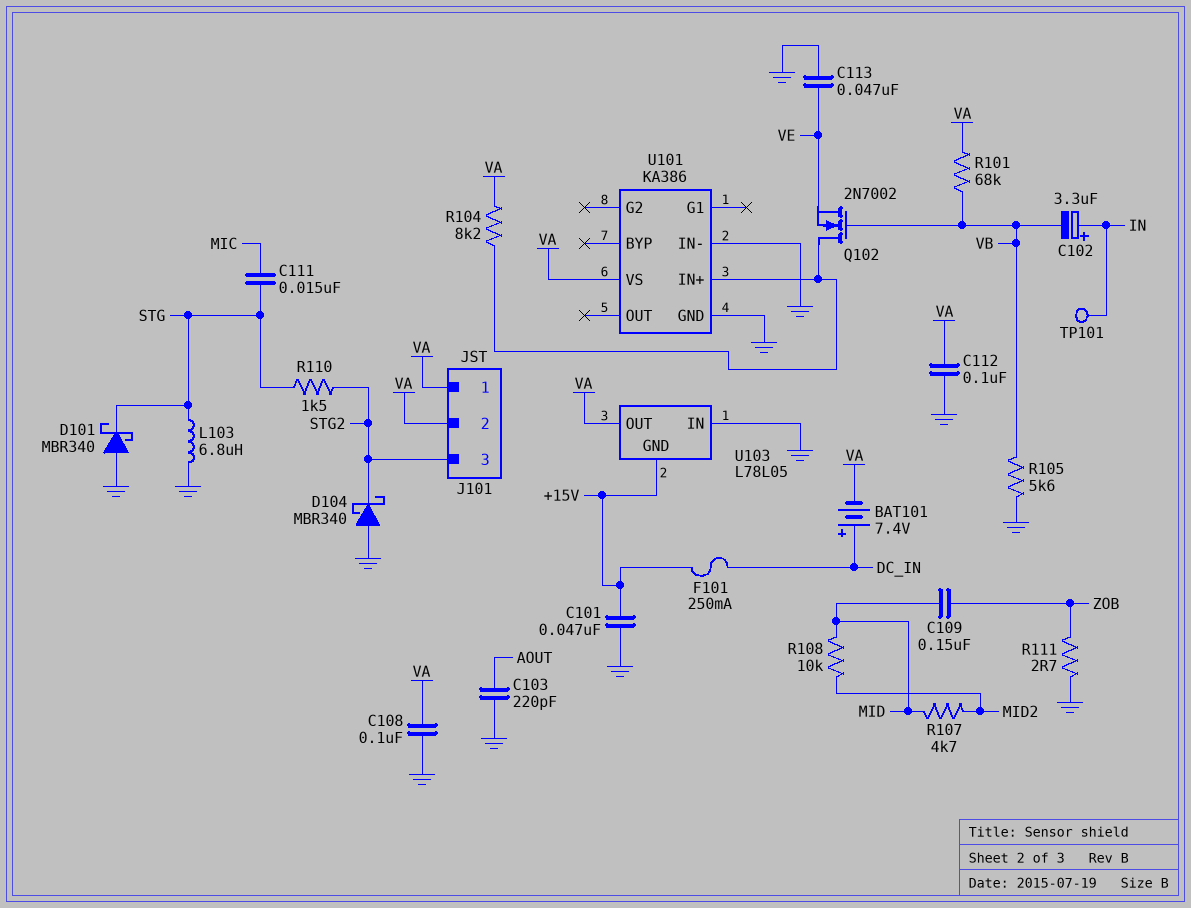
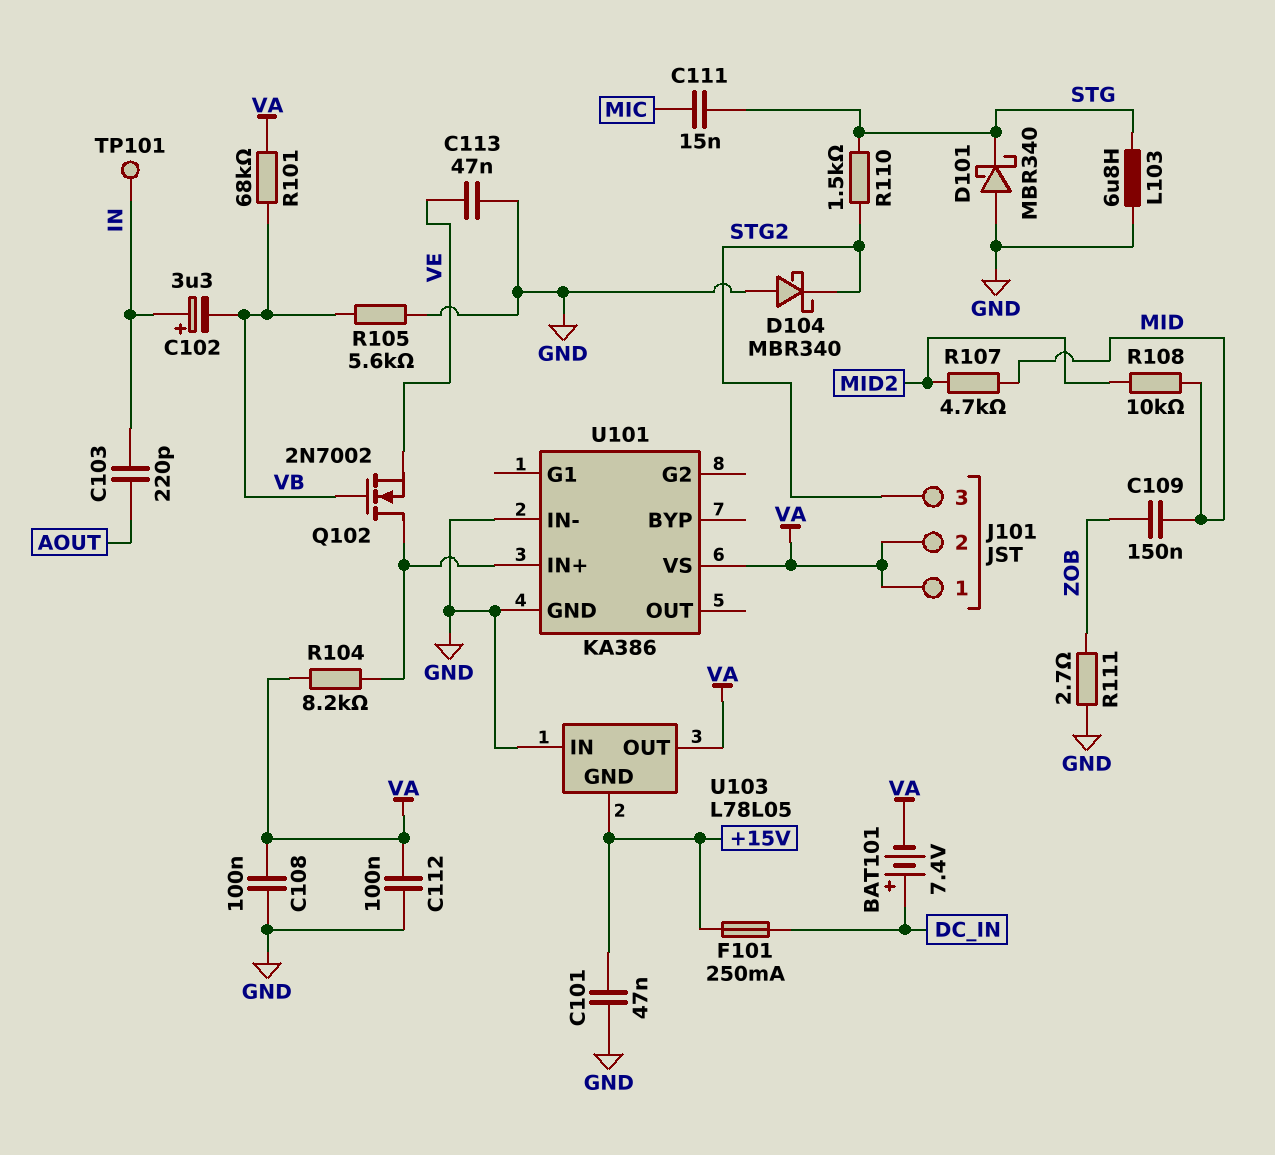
C103: 220pF (AOUT, GND) -> 220pF (AOUT, IN)

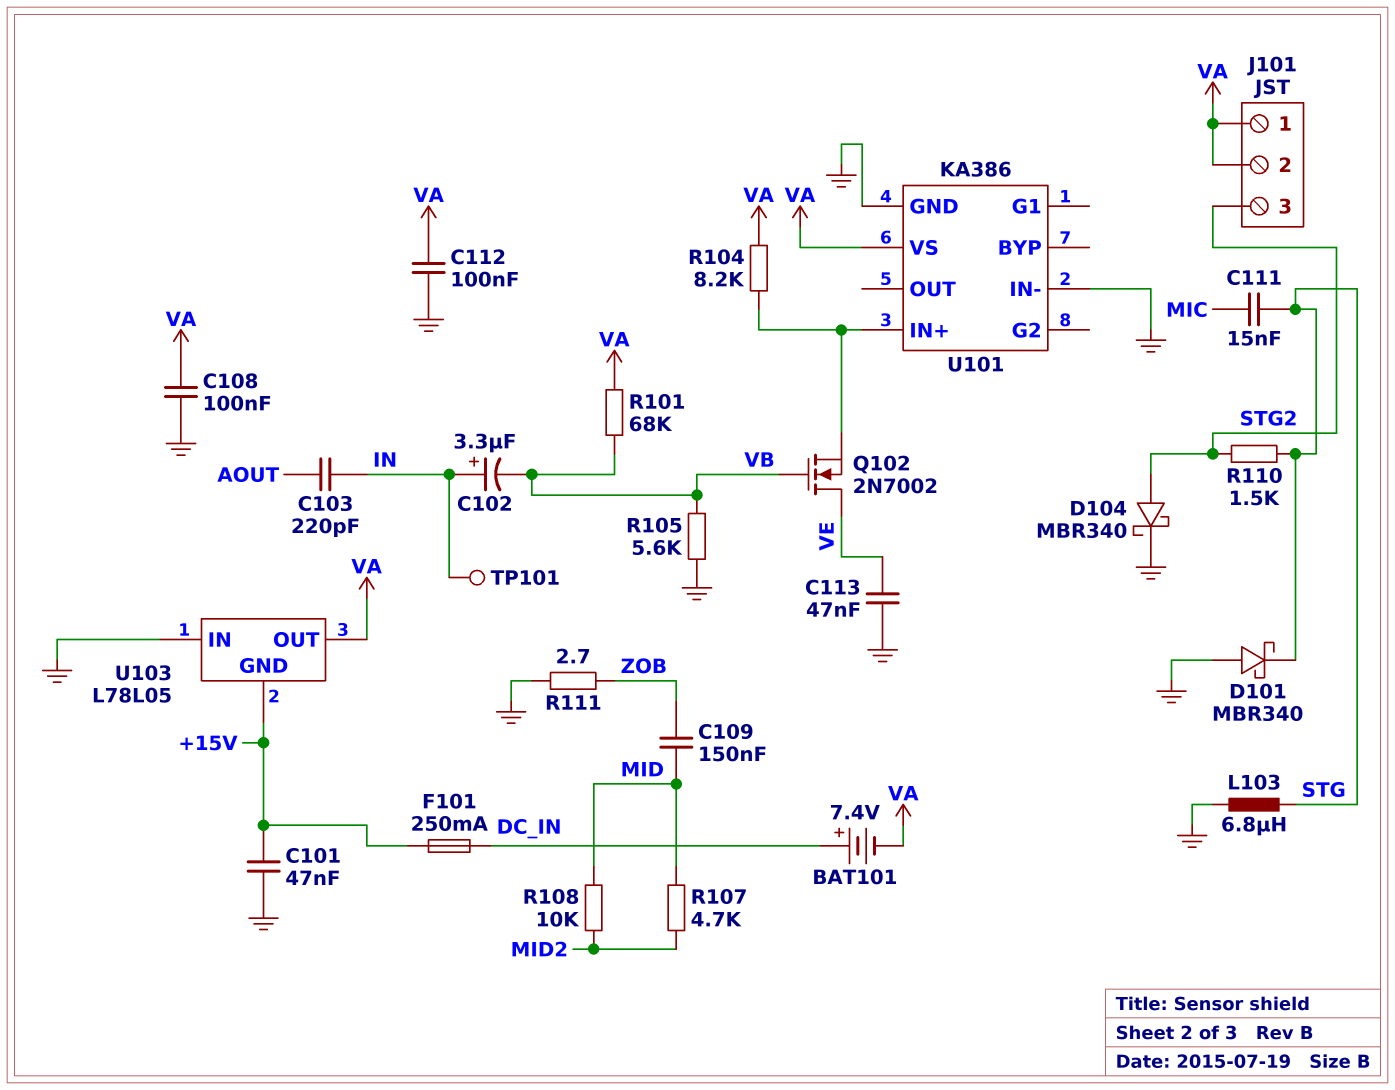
D104: schottky MBR340 (A GND, K STG2) -> schottky MBR340 (A STG2, K GND)
Q102: NMOS 2N7002 (G VB, D U101/IN+, S VE) -> NMOS 2N7002 (G VB, D VE, S U101/IN+)

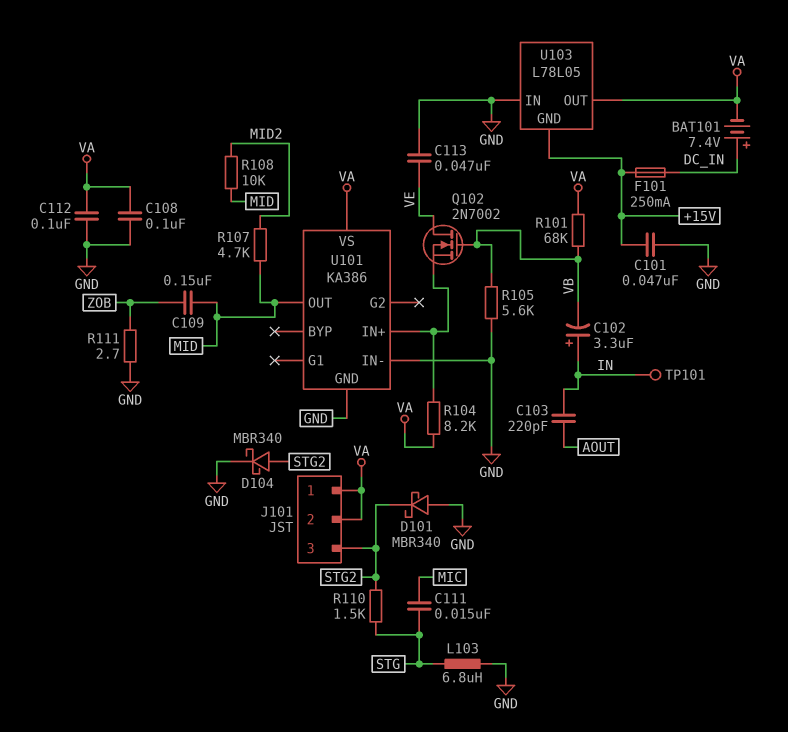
D101: schottky MBR340 (A GND, K STG) -> schottky MBR340 (A GND, K STG2)
U101 pin OUT: none -> MID

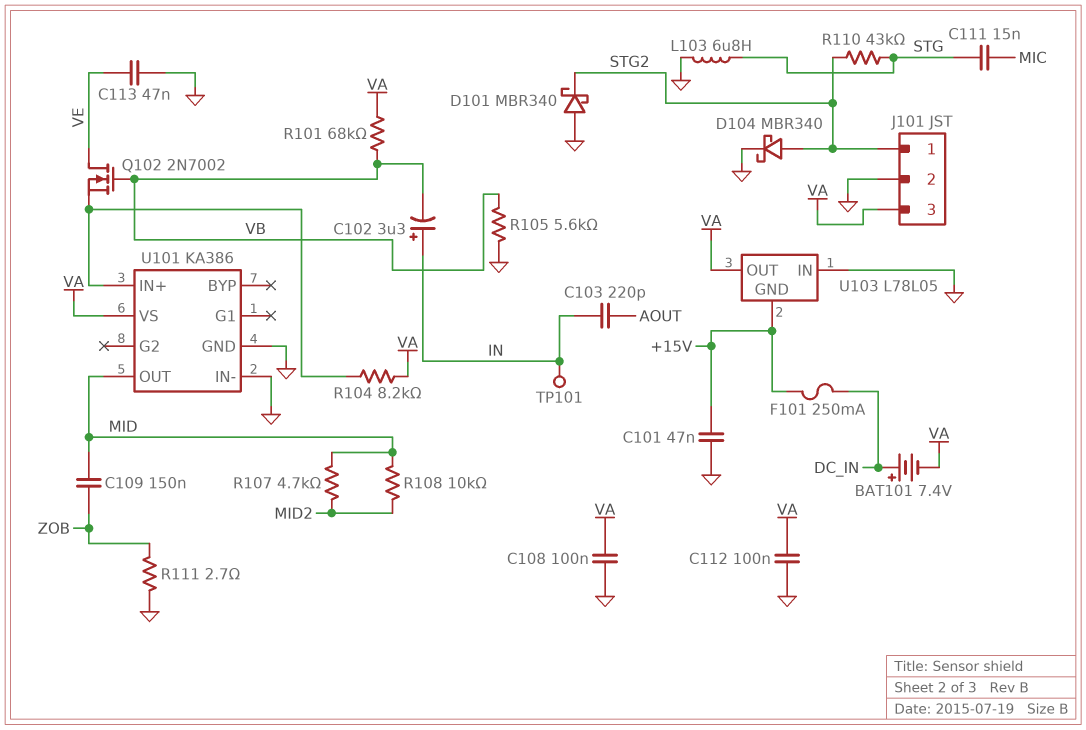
J101 pin 1: VA -> STG2
J101 pin 2: VA -> GND
J101 pin 3: STG2 -> VA
R110: 1.5k (STG, STG2) -> 43k (STG, STG2)

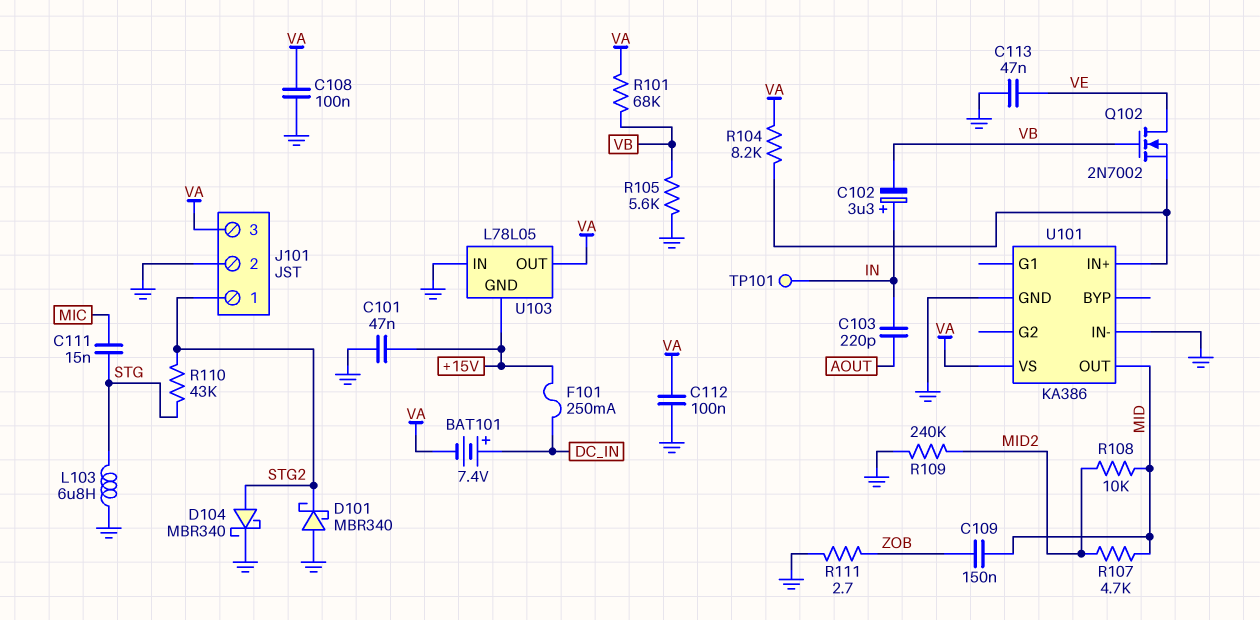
R109: none -> 240k (GND, MID2)

